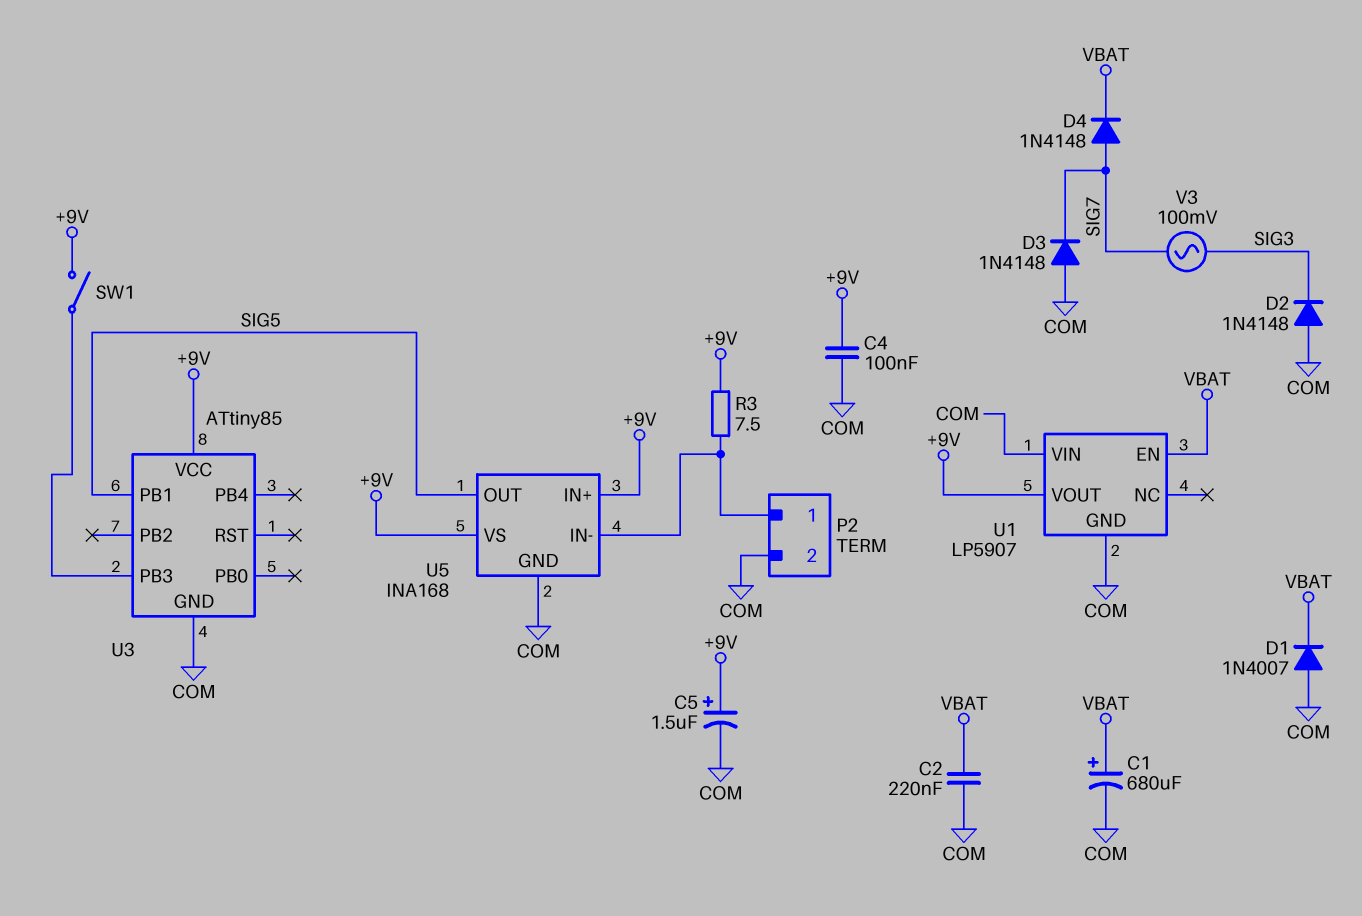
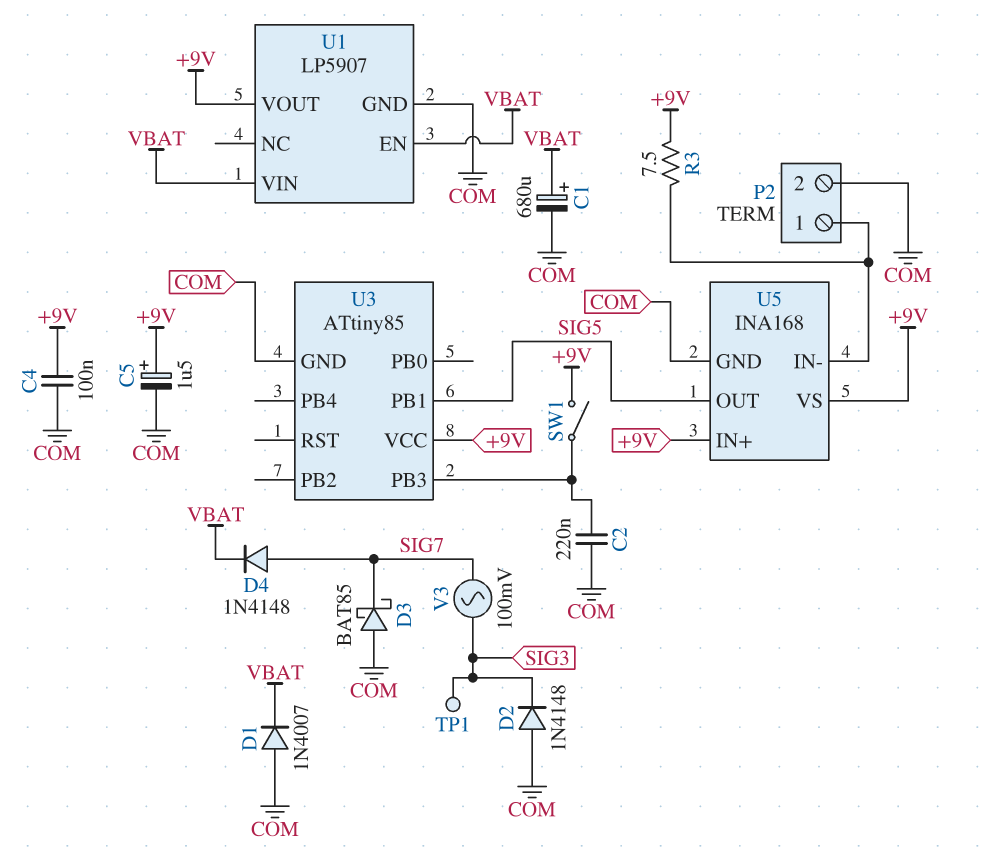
C2: 220nF (COM, VBAT) -> 220nF (COM, U3/PB3)
D3: diode 1N4148 (A COM, K SIG7) -> schottky BAT85 (A COM, K SIG7)
TP1: none -> test point (SIG3)
U1 pin VIN: COM -> VBAT

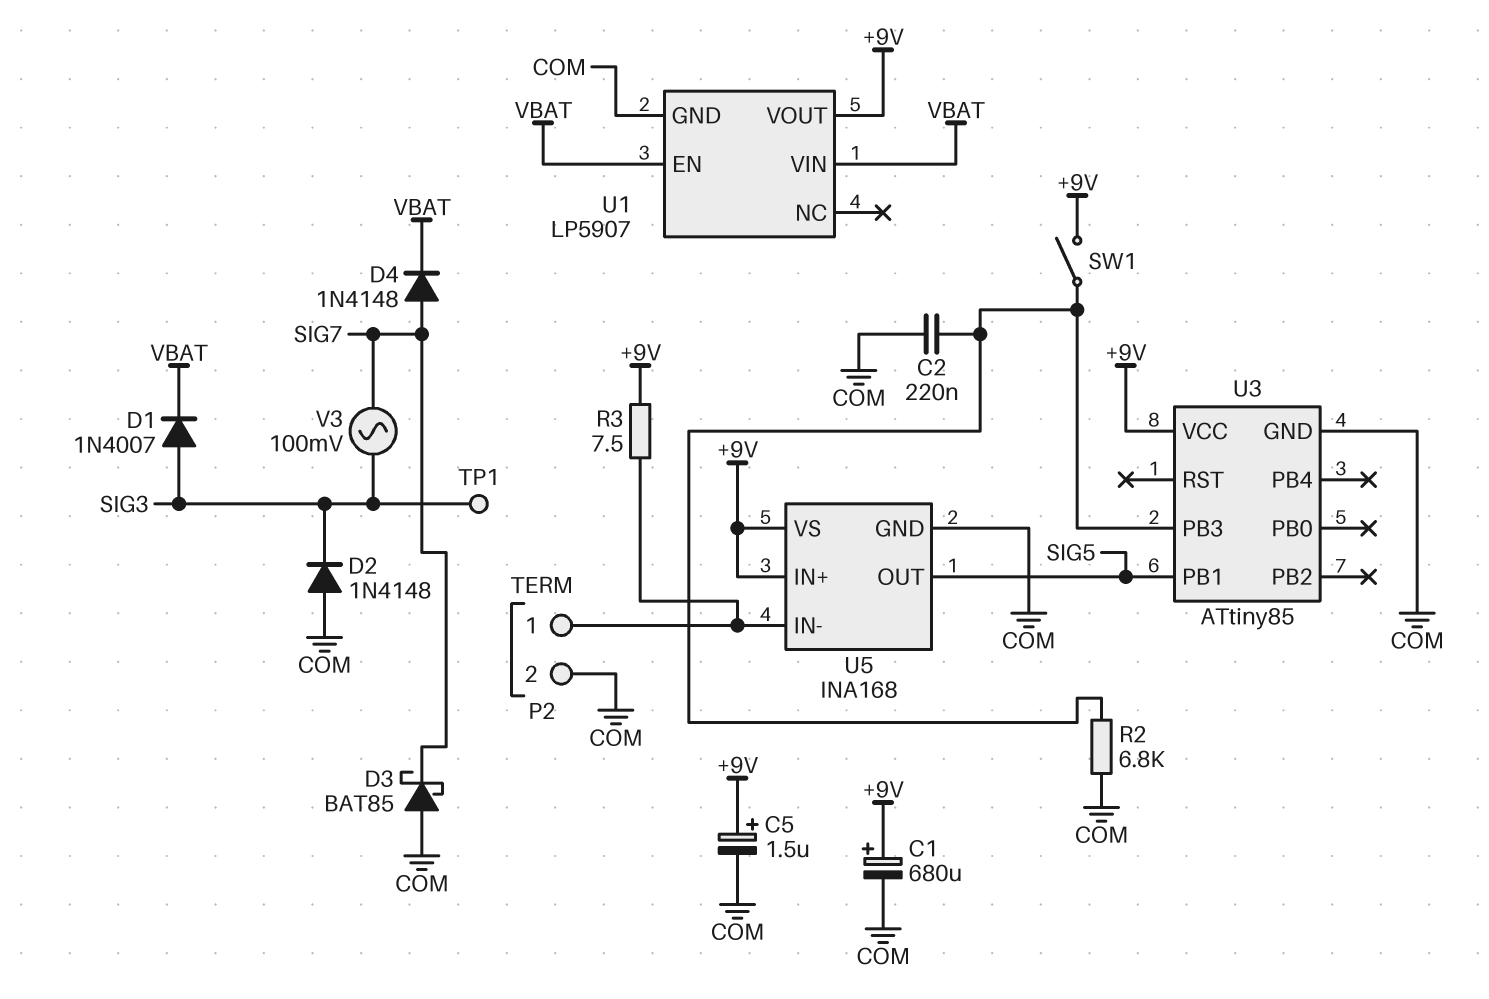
C1: 680uF (plus VBAT, minus COM) -> 680uF (plus +9V, minus COM)
C4: 100nF (+9V, COM) -> none
D1: diode 1N4007 (A COM, K VBAT) -> diode 1N4007 (A SIG3, K VBAT)
R2: none -> 6.8k (COM, U3/PB3)

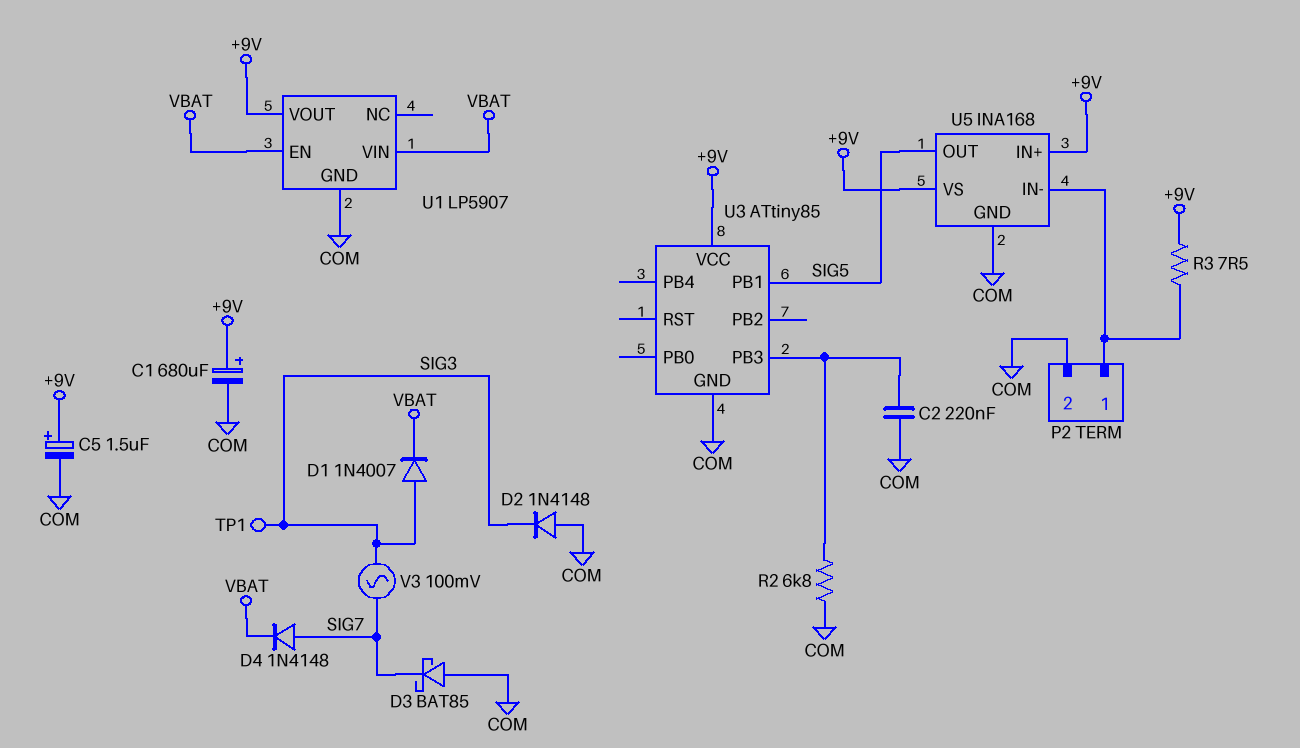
SW1: switch (+9V, U3/PB3) -> none

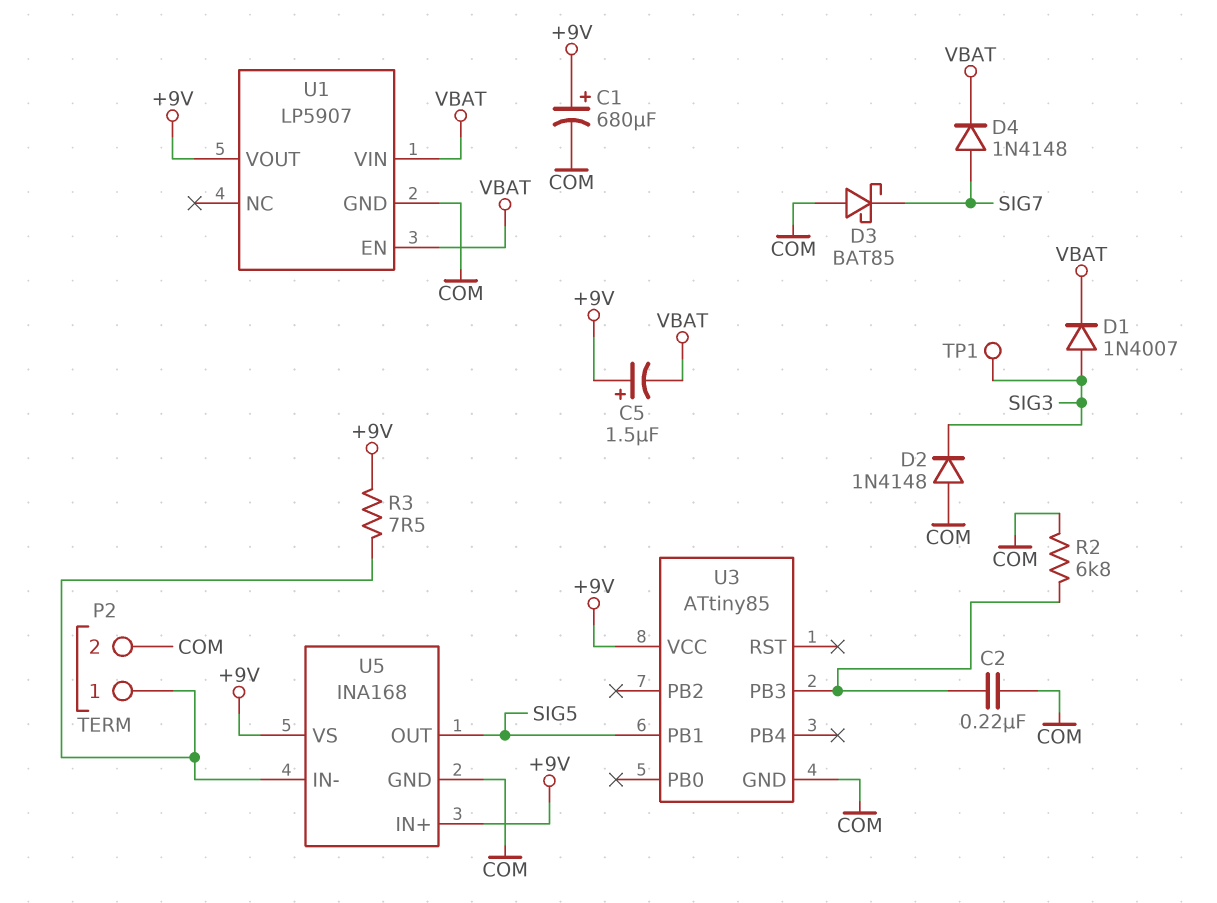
C5: 1.5uF (plus +9V, minus COM) -> 1.5uF (plus +9V, minus VBAT)
V3: AC 100mV (SIG3, SIG7) -> none

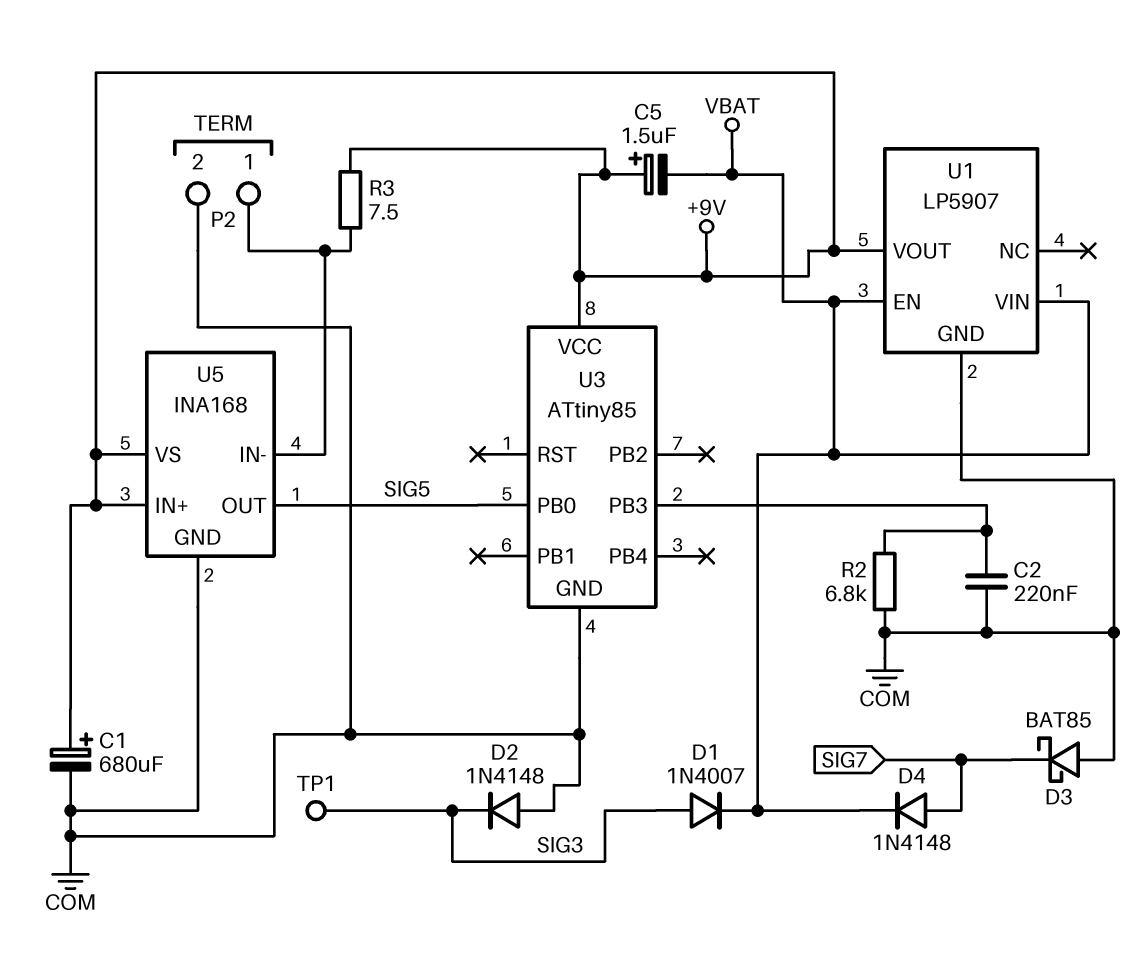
U3 pin PB0: none -> SIG5
U3 pin PB1: SIG5 -> none

